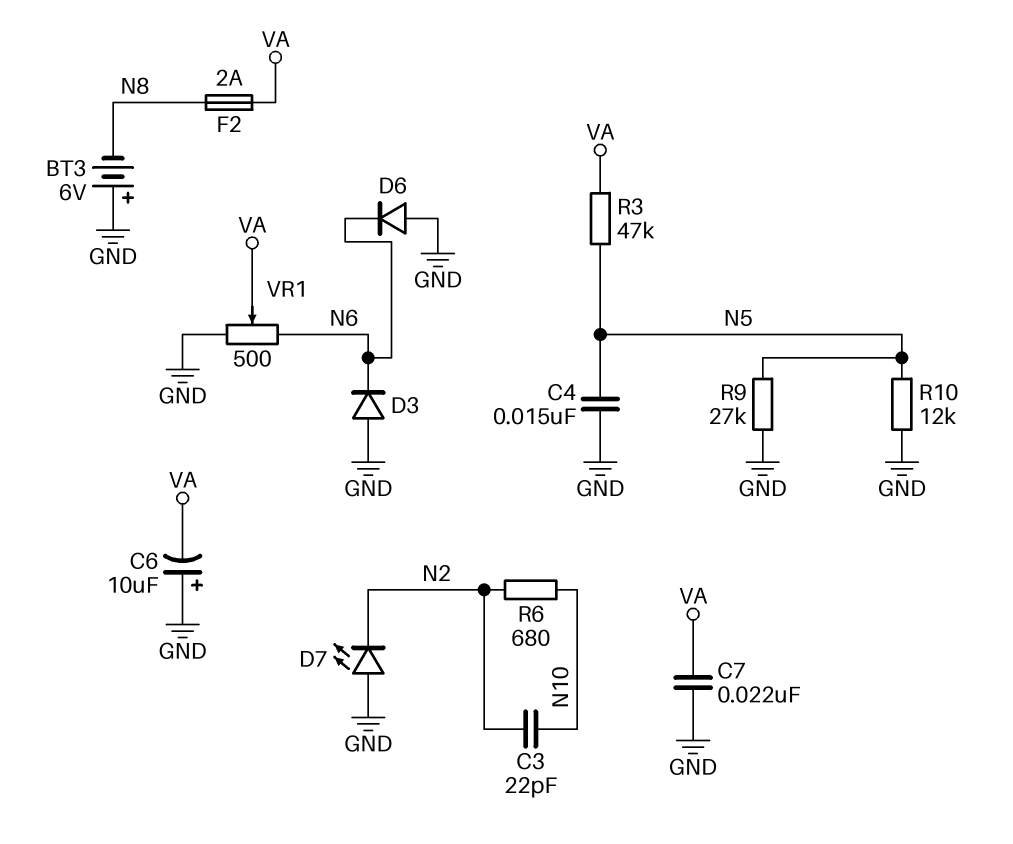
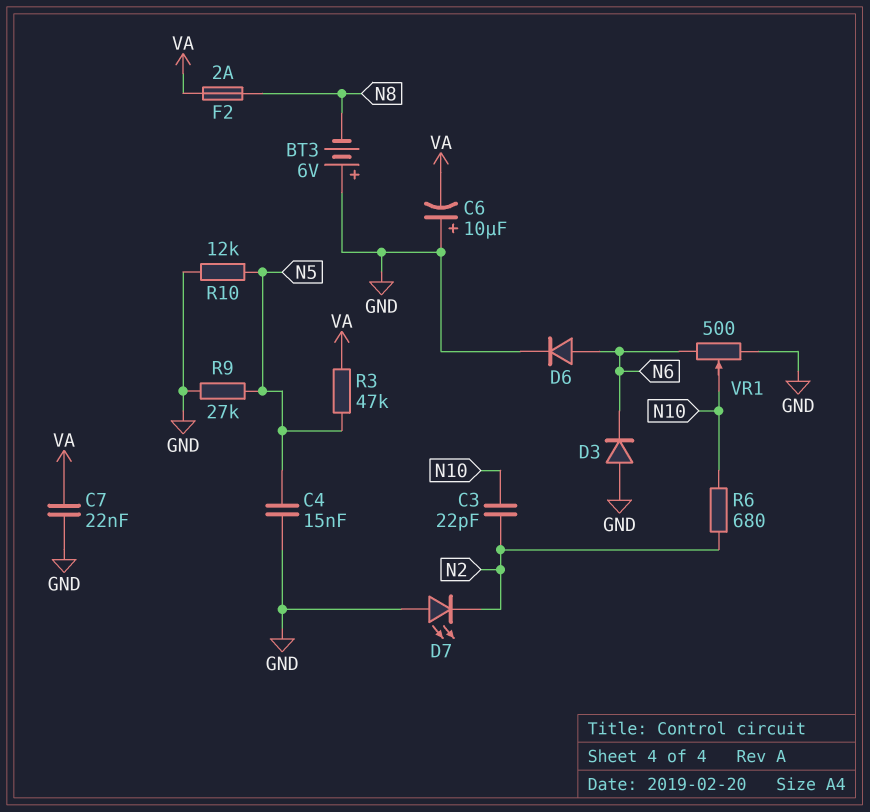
D6: diode (A GND, K N6) -> diode (A N6, K GND)
VR1: 500 (GND, N6, wiper VA) -> 500 (GND, N6, wiper N10)

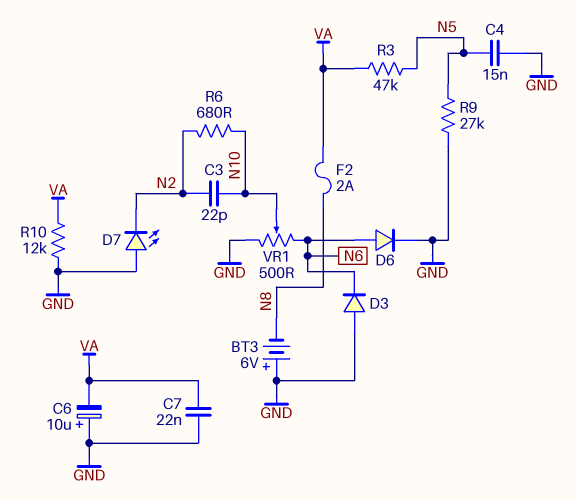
R10: 12k (GND, N5) -> 12k (GND, VA)

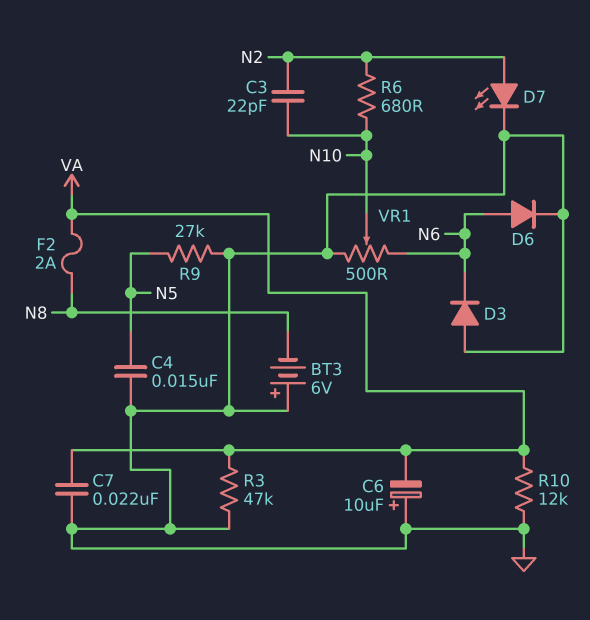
D7: LED (A GND, K N2) -> LED (A N2, K GND)
R3: 47k (N5, VA) -> 47k (GND, VA)

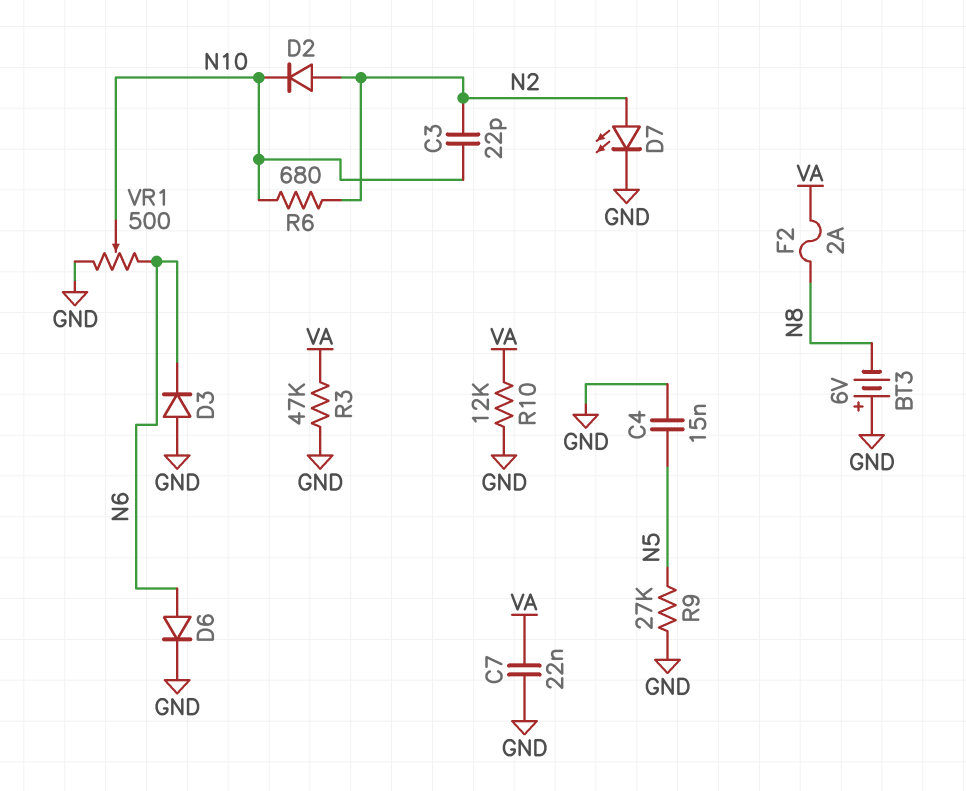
C6: 10uF (plus GND, minus VA) -> none
D2: none -> diode (A N2, K N10)

